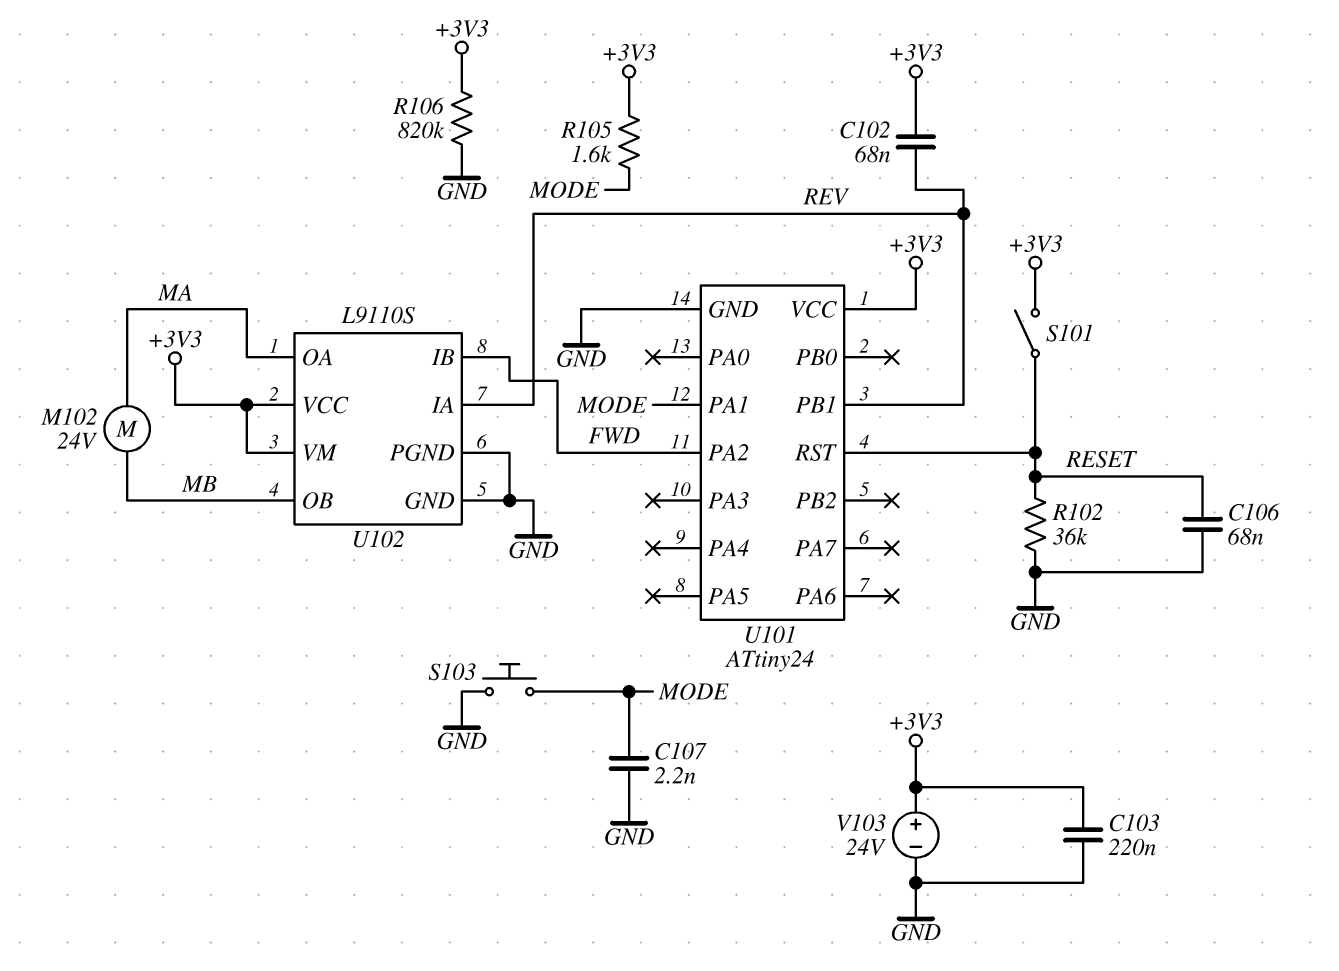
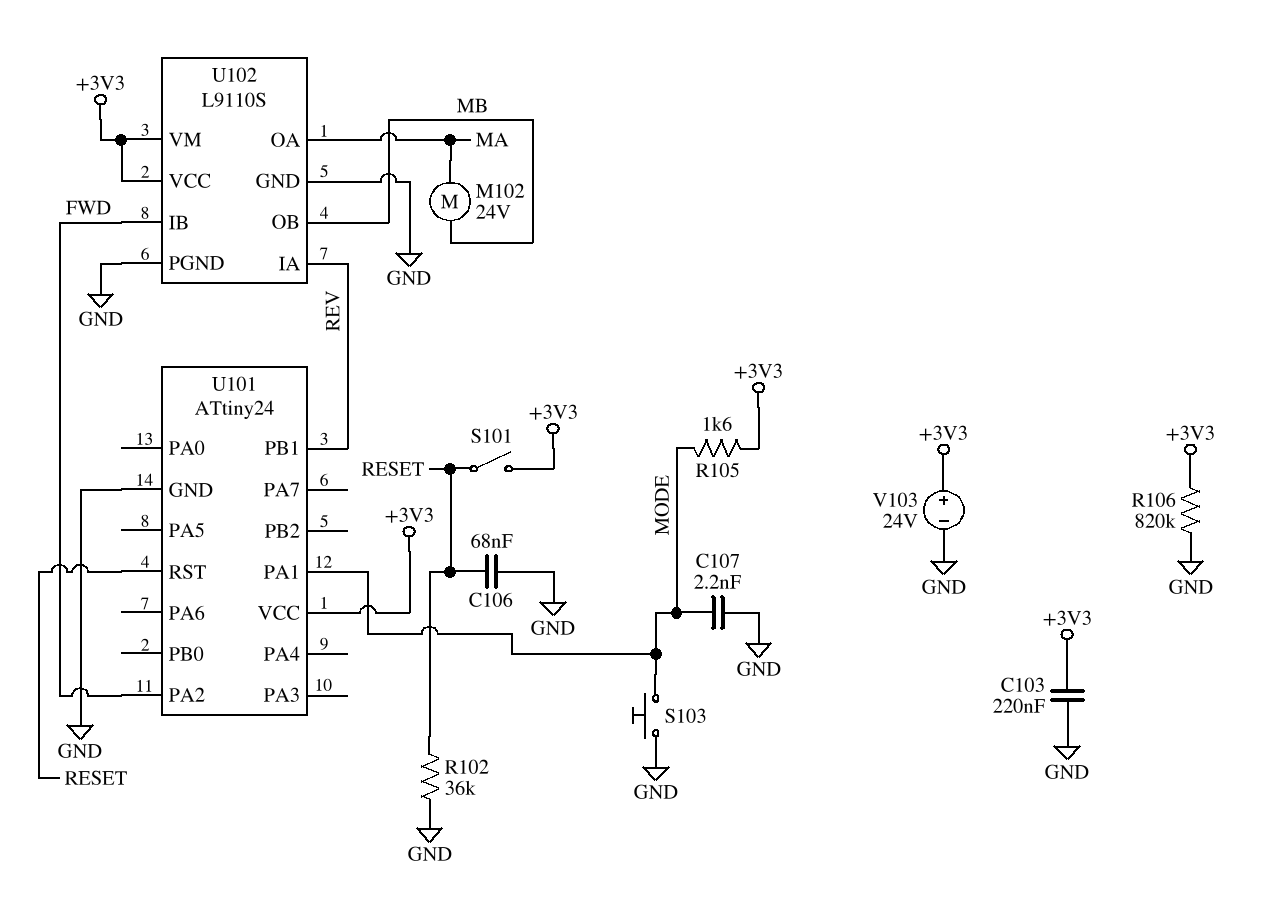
C102: 68nF (+3V3, REV) -> none

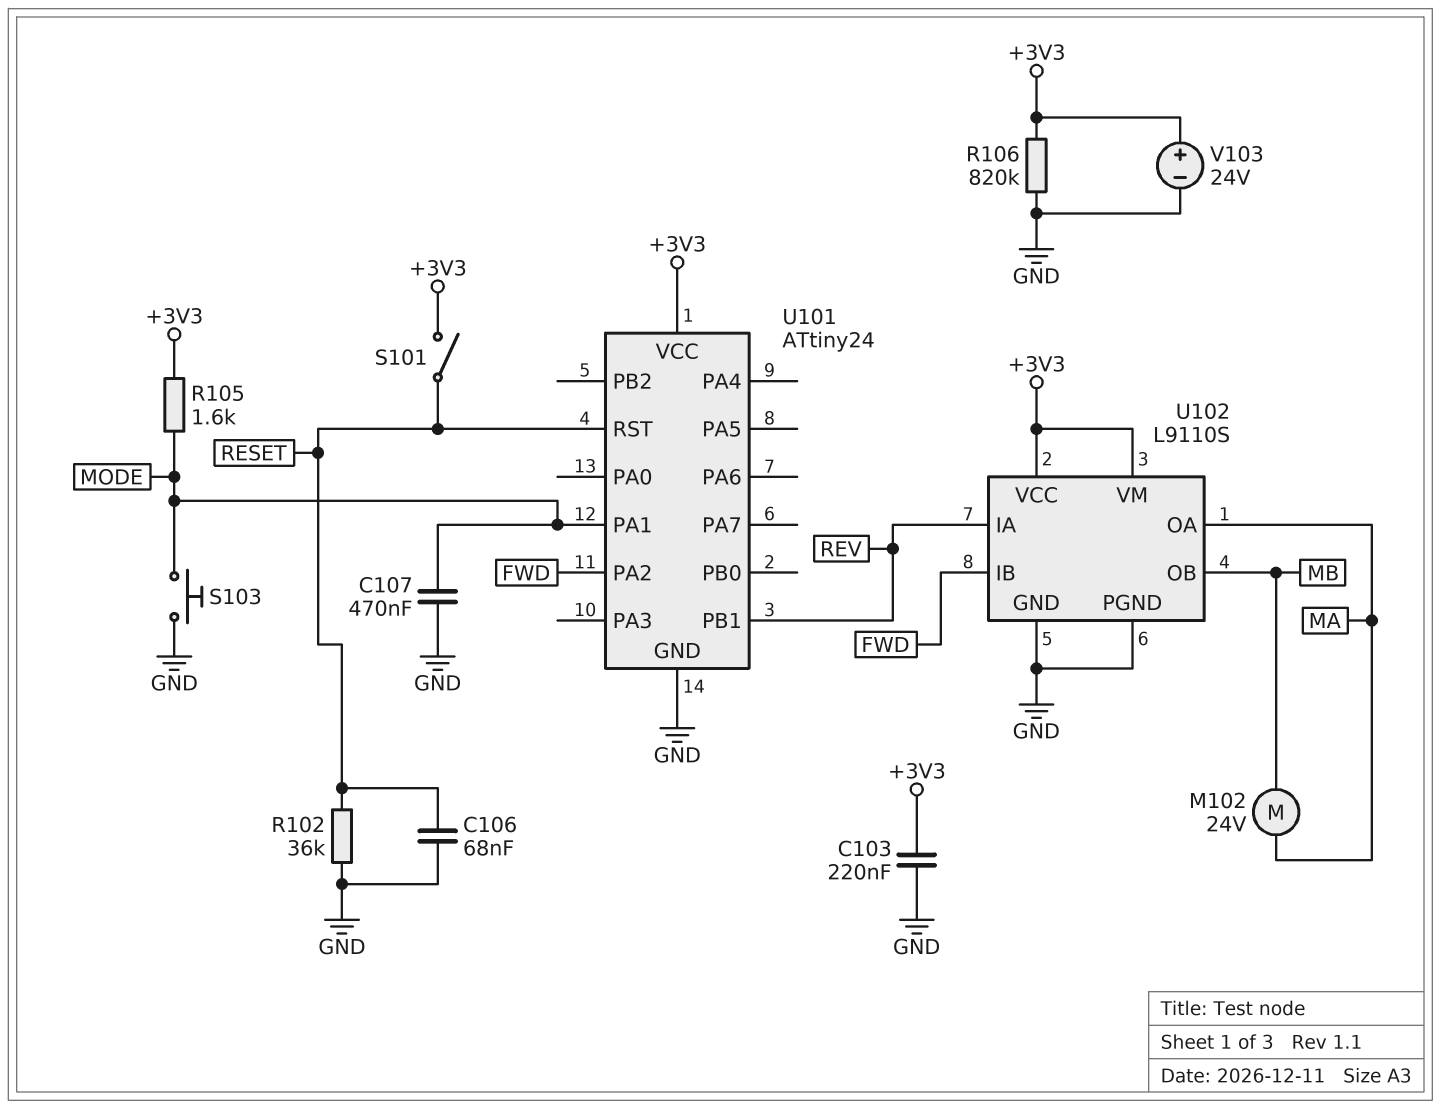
C107: 2.2nF (GND, MODE) -> 470nF (GND, MODE)

